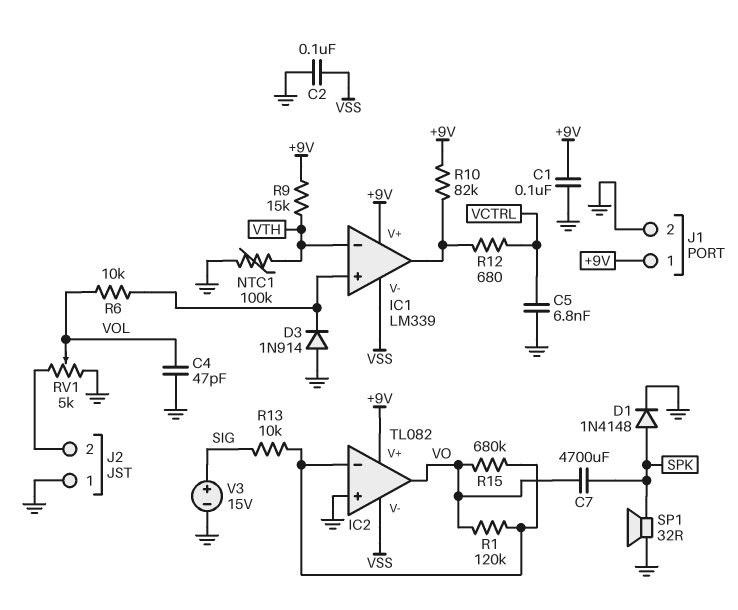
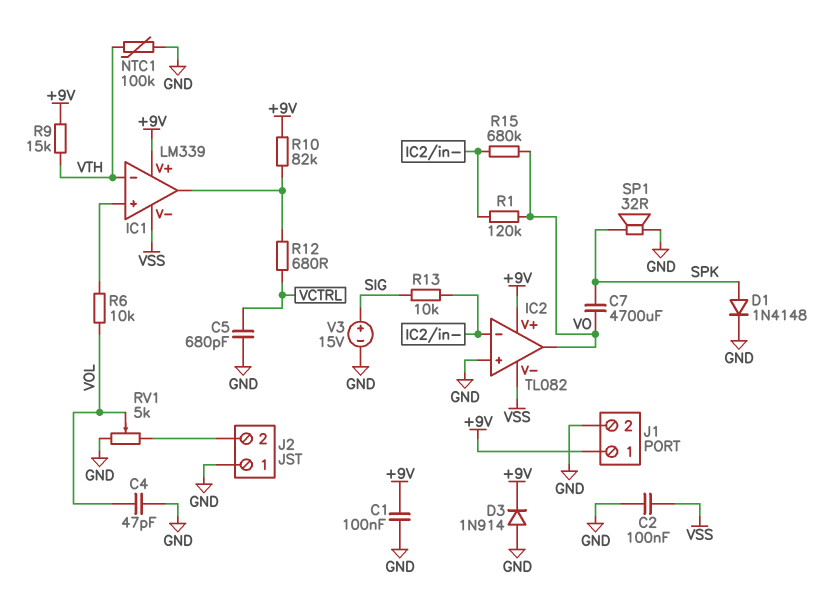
C5: 6.8nF (GND, VCTRL) -> 680pF (GND, VCTRL)
D3: diode 1N914 (A GND, K IC1/in+) -> diode 1N914 (A GND, K +9V)

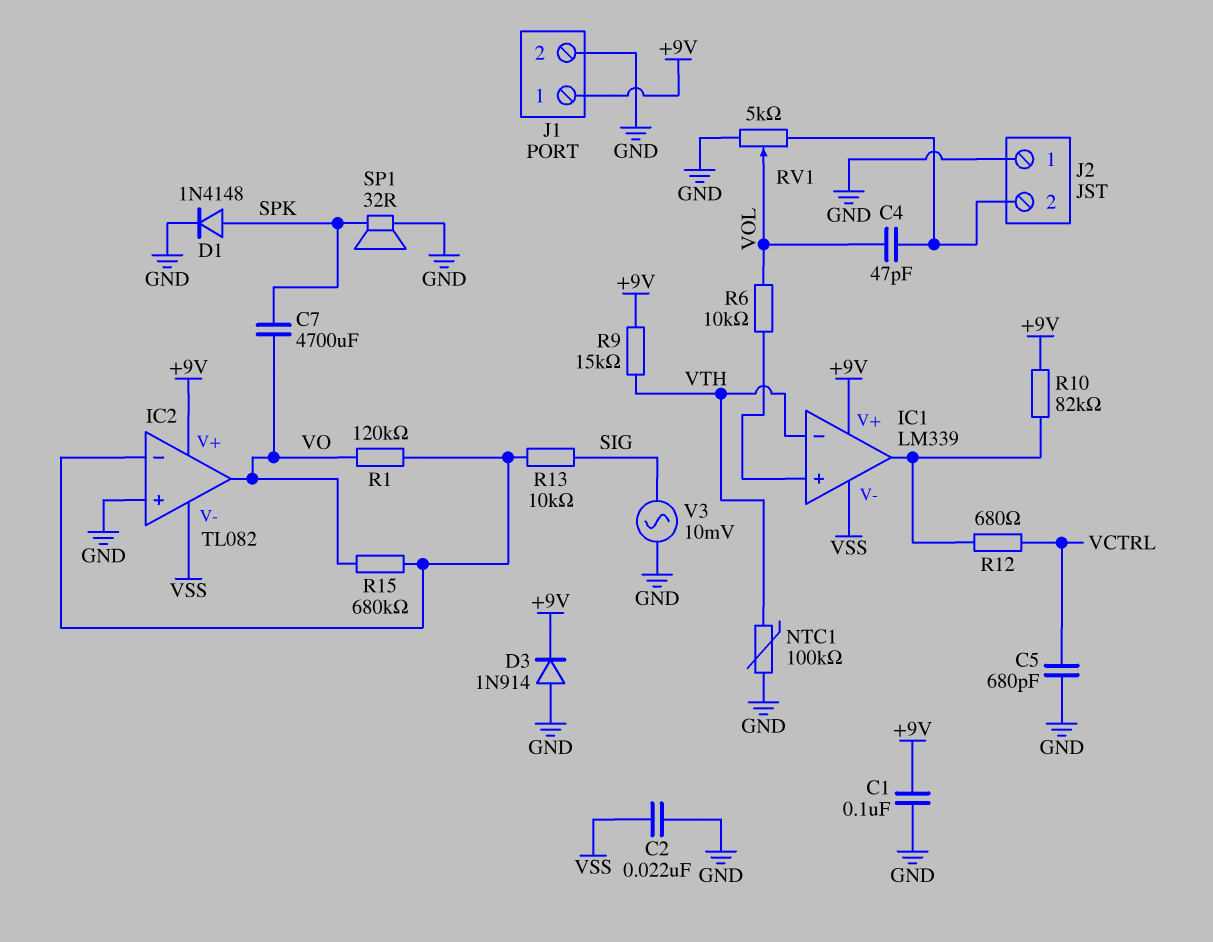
C2: 100nF (GND, VSS) -> 22nF (GND, VSS)
C4: 47pF (GND, VOL) -> 47pF (J2/2, VOL)
V3: 15V (plus SIG, minus GND) -> AC 10mV (GND, SIG)

